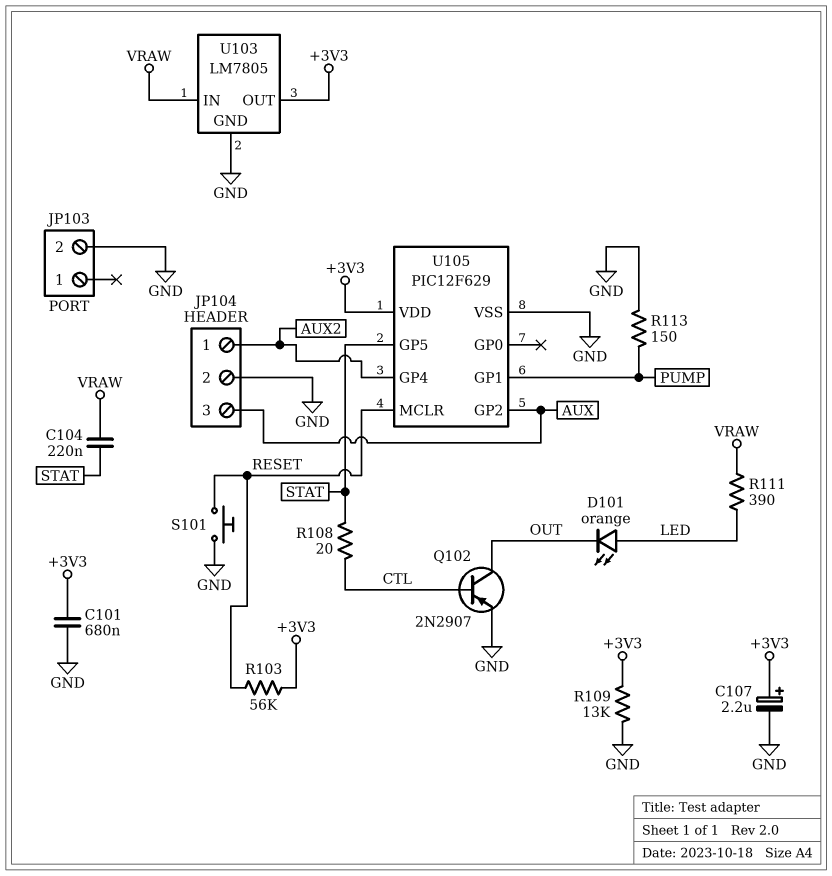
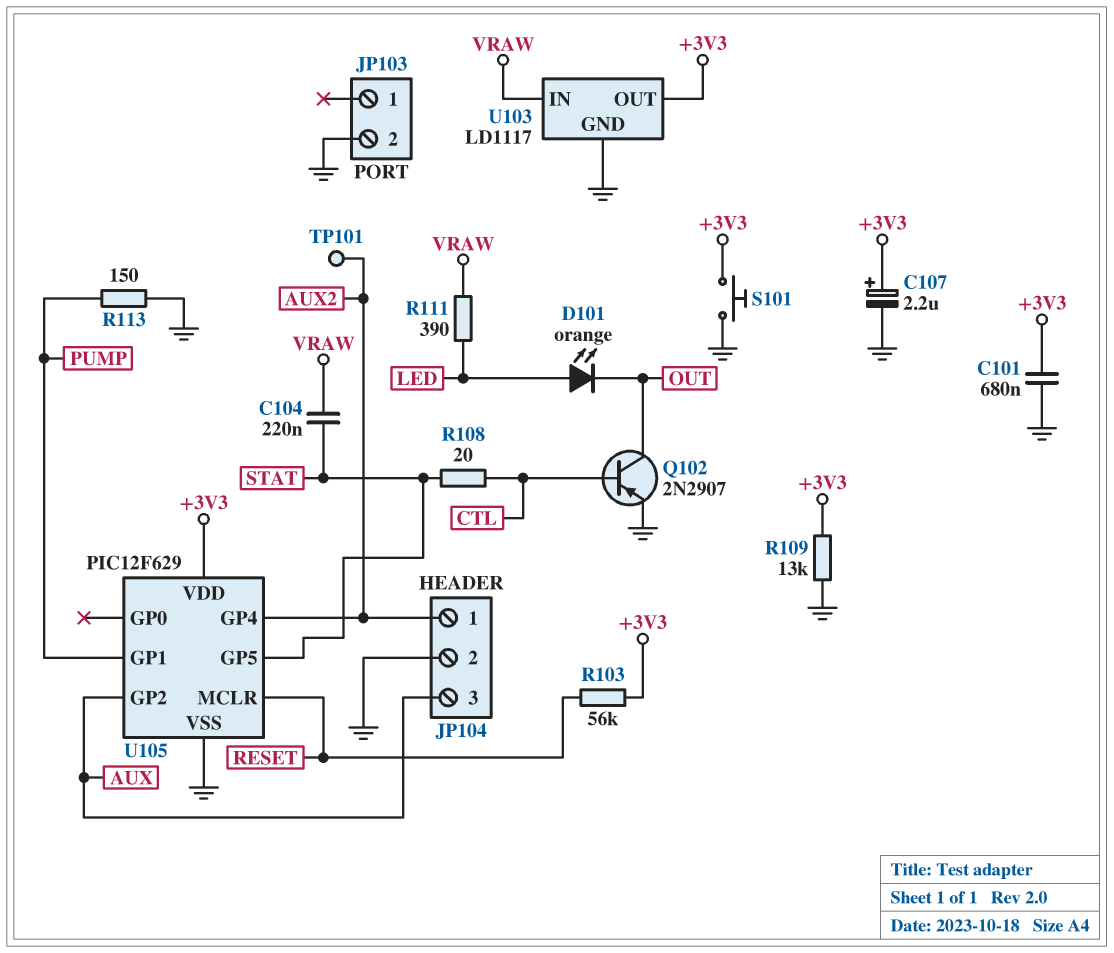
S101: button (GND, RESET) -> button (+3V3, GND)
TP101: none -> test point (AUX2)
U103: LM7805 -> LD1117

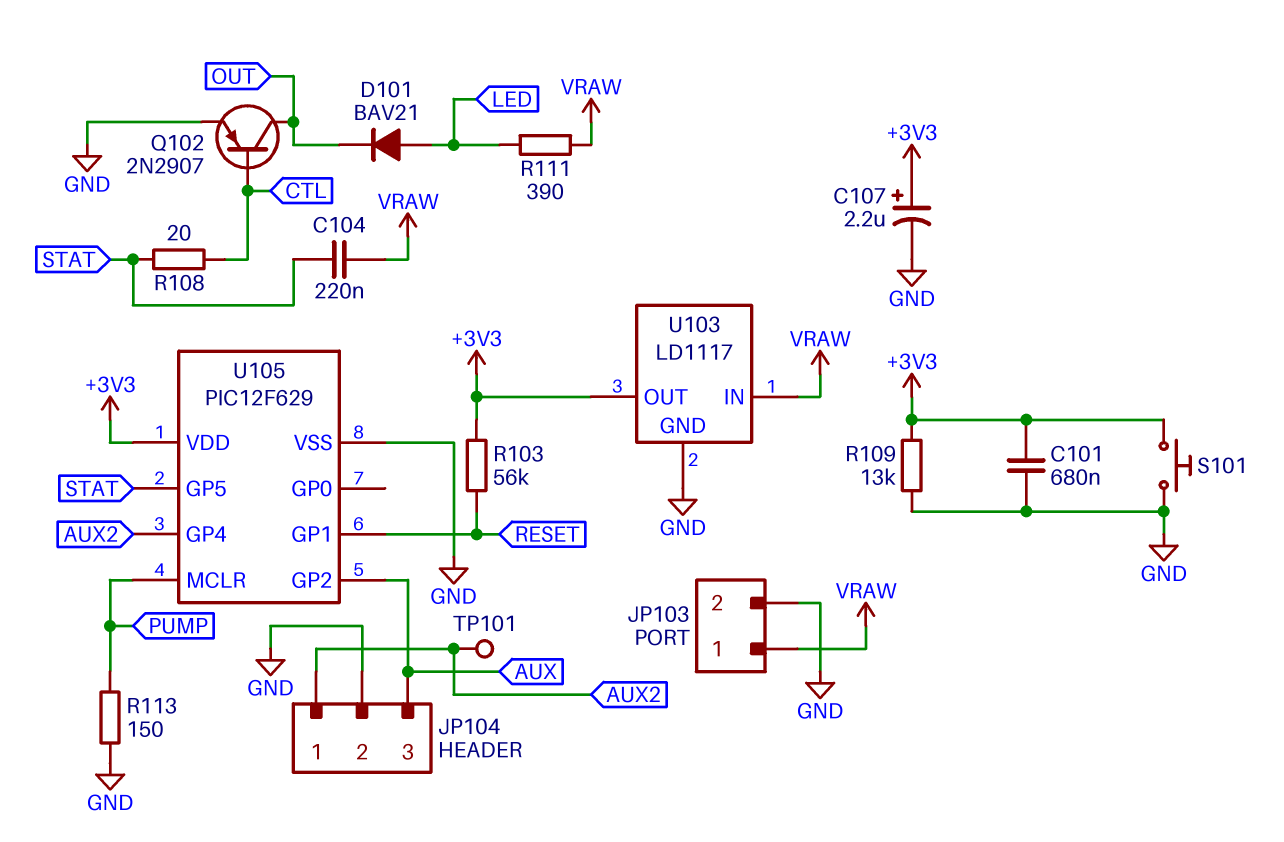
D101: LED orange (A LED, K OUT) -> diode BAV21 (A LED, K OUT)
JP103 pin 1: none -> VRAW
U105 pin GP1: PUMP -> RESET
U105 pin MCLR: RESET -> PUMP

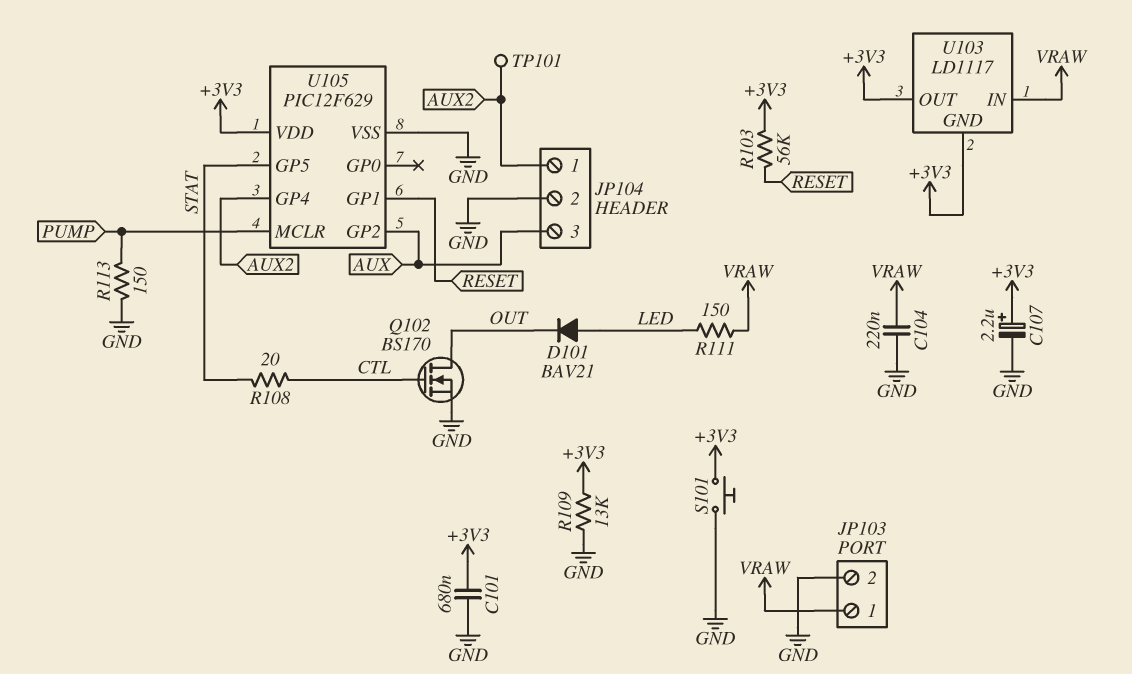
C104: 220nF (STAT, VRAW) -> 220nF (GND, VRAW)
Q102: PNP 2N2907 (B CTL, C OUT, E GND) -> NMOS BS170 (G CTL, D OUT, S GND)
R111: 390 (LED, VRAW) -> 150 (LED, VRAW)
U103 pin GND: GND -> +3V3

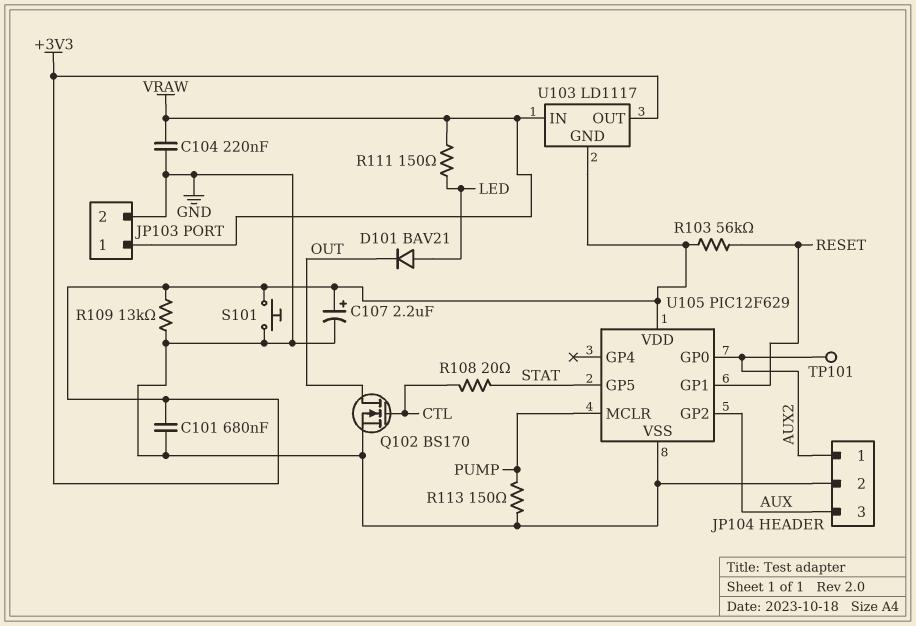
U105 pin GP0: none -> AUX2
U105 pin GP4: AUX2 -> none

